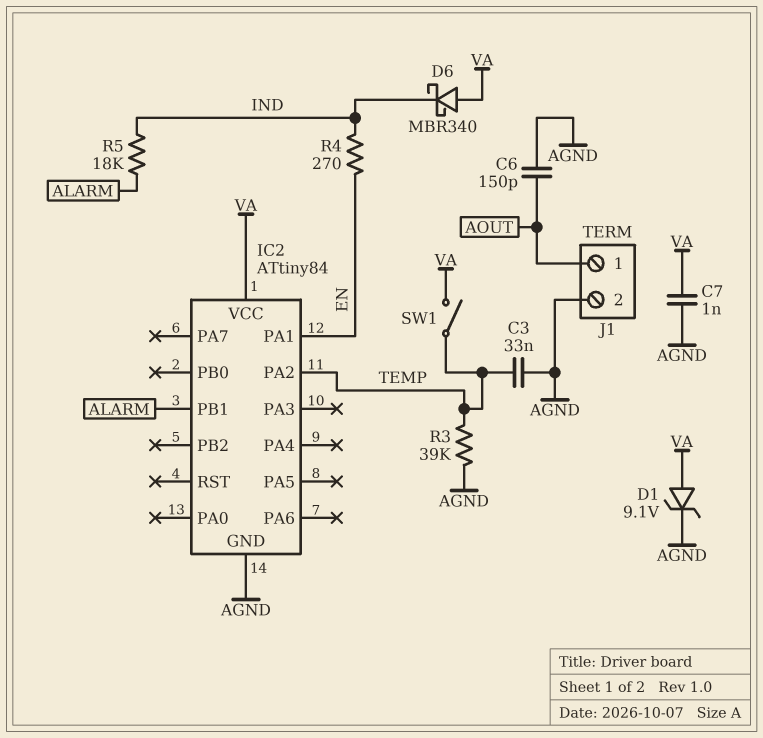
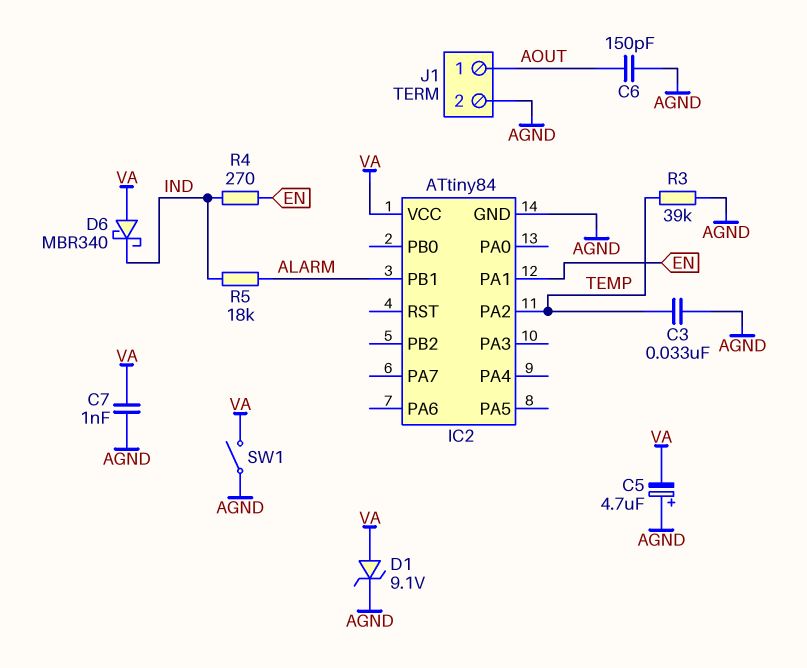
C5: none -> 4.7uF (plus AGND, minus VA)
SW1: switch (TEMP, VA) -> switch (AGND, VA)

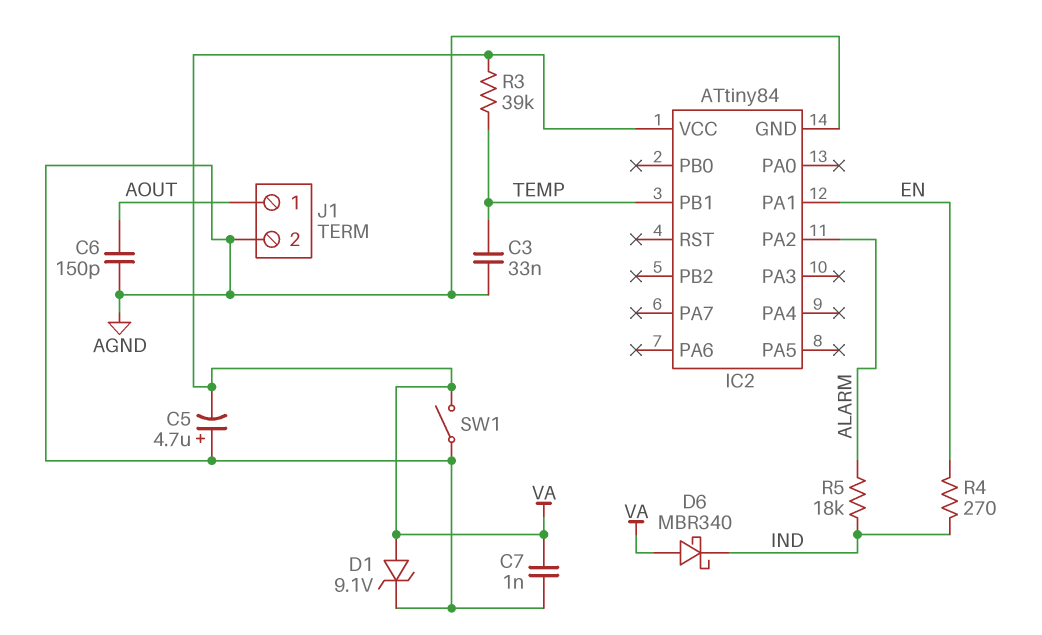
IC2 pin PA2: TEMP -> ALARM
IC2 pin PB1: ALARM -> TEMP
R3: 39k (AGND, TEMP) -> 39k (TEMP, VA)

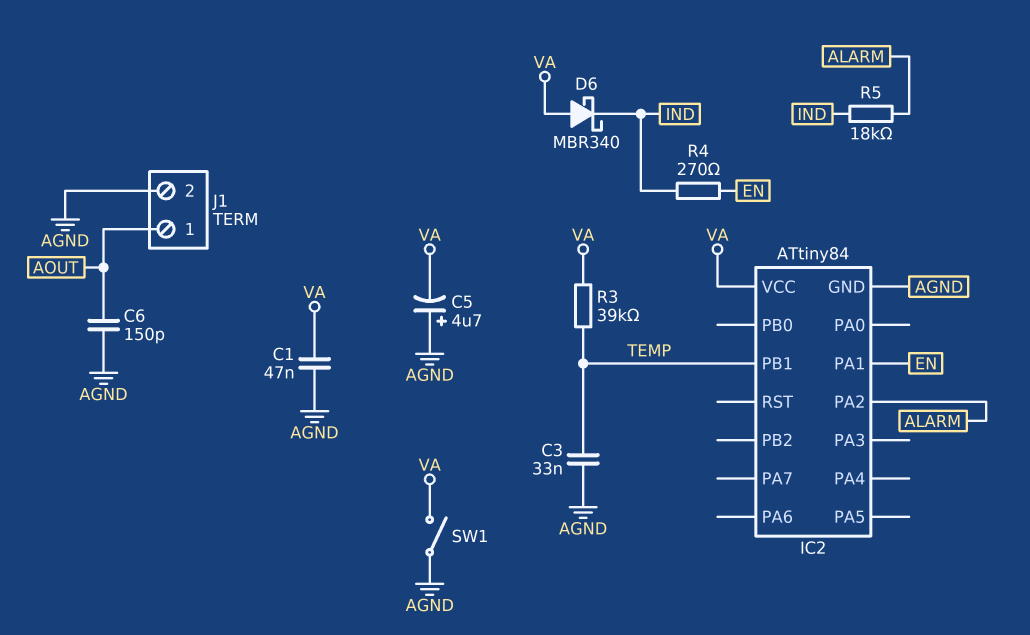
C1: none -> 47nF (AGND, VA)
C7: 1nF (AGND, VA) -> none
D1: zener 9.1V (A VA, K AGND) -> none

